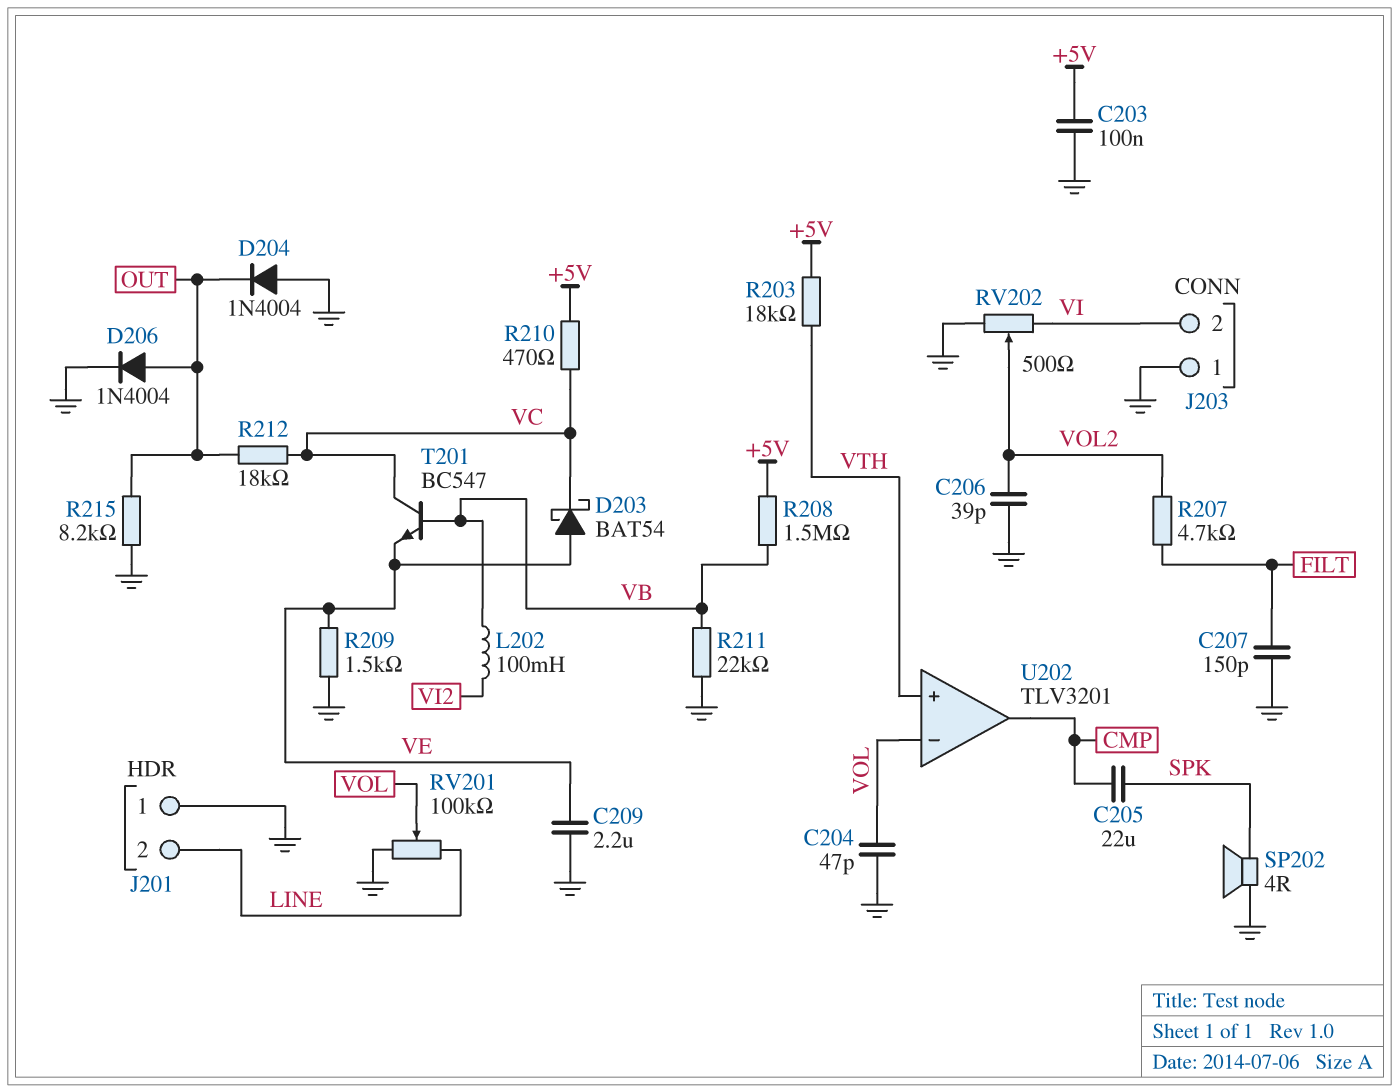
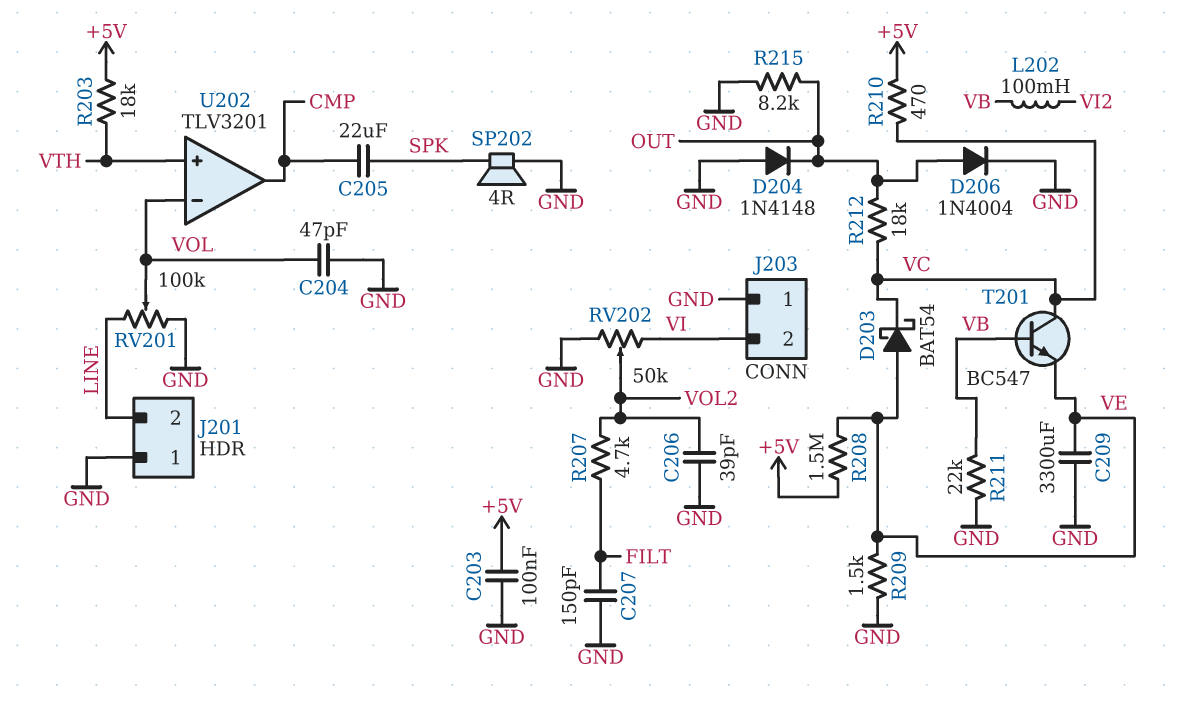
C209: 2.2uF (GND, VE) -> 3300uF (GND, VE)
D204: diode 1N4004 (A GND, K OUT) -> diode 1N4148 (A GND, K OUT)
R208: 1.5M (+5V, VB) -> 1.5M (+5V, VE)
RV202: 500 (GND, VI, wiper VOL2) -> 50k (GND, VI, wiper VOL2)

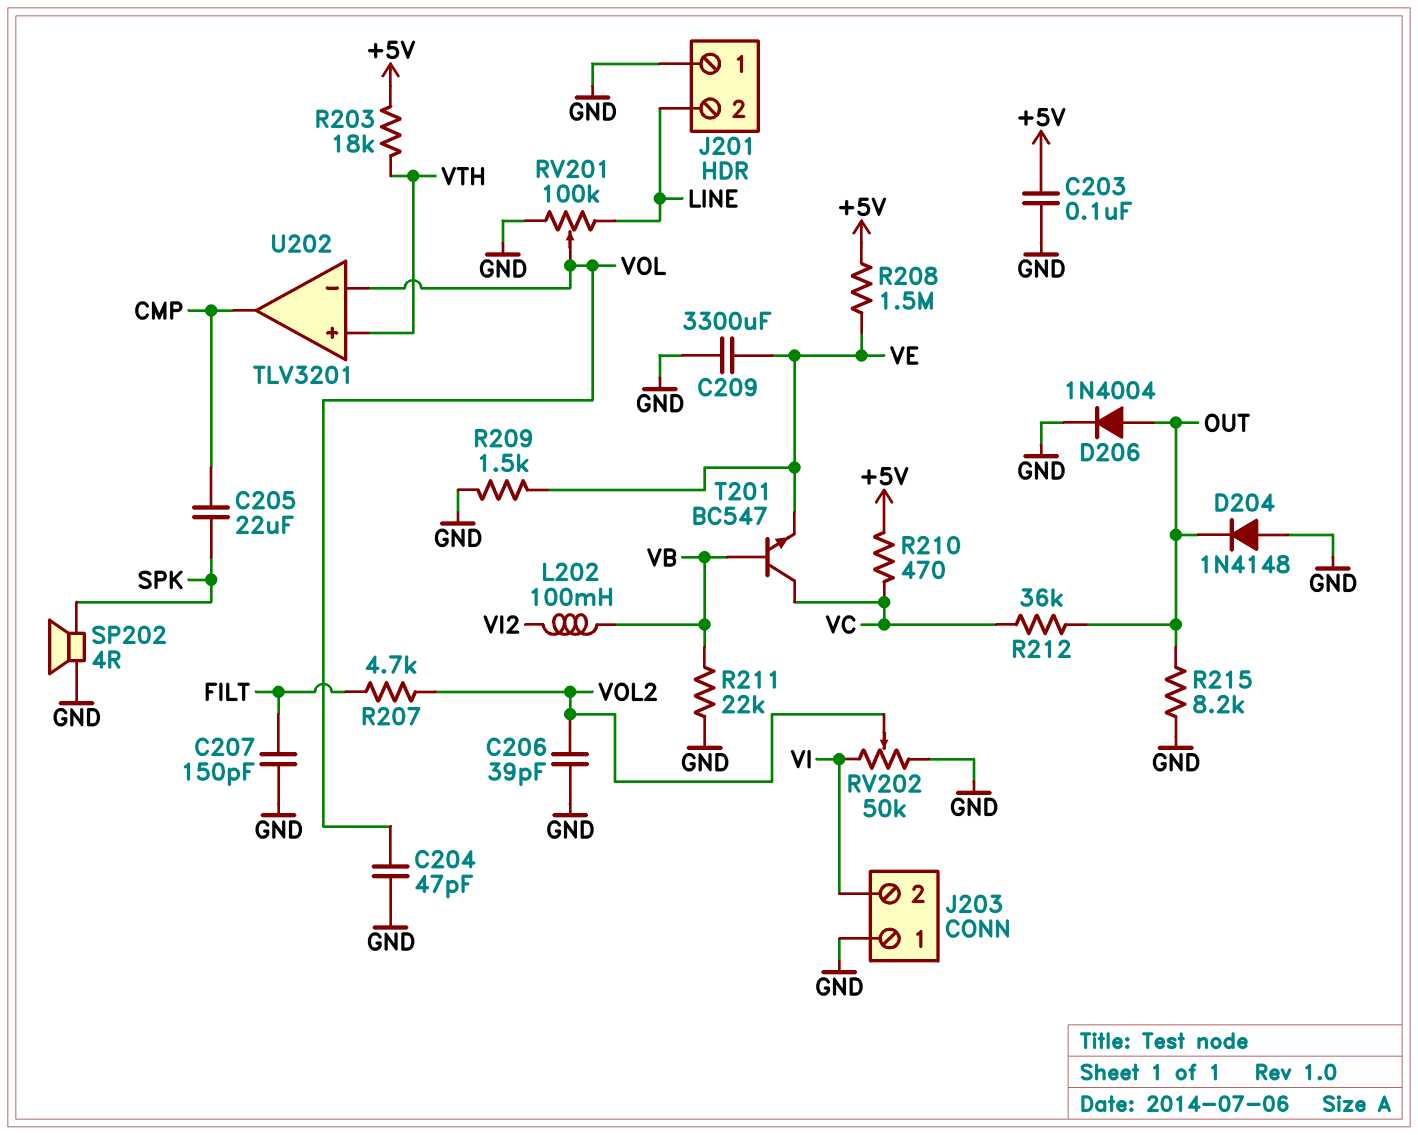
D203: schottky BAT54 (A VE, K VC) -> none
R212: 18k (OUT, VC) -> 36k (OUT, VC)

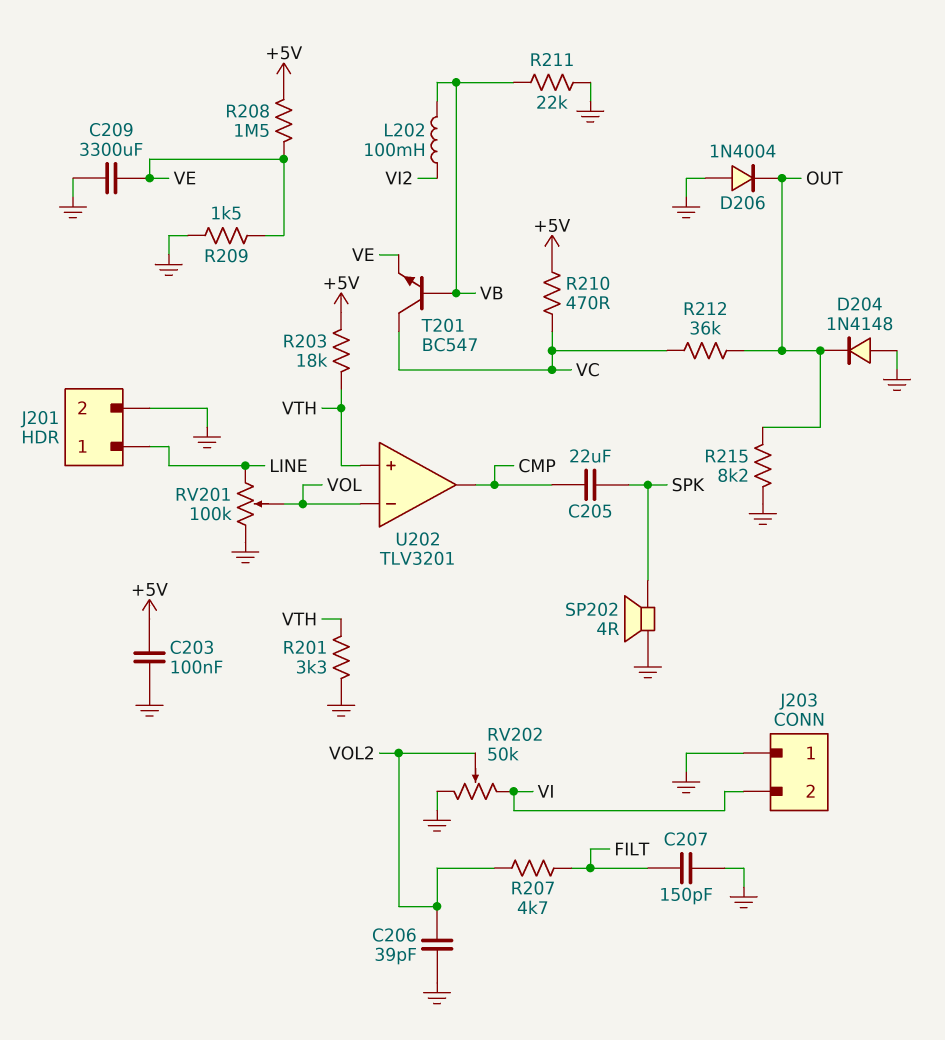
C204: 47pF (GND, VOL) -> none
D206: diode 1N4004 (A OUT, K GND) -> diode 1N4004 (A GND, K OUT)
J201 pin 1: GND -> LINE
J201 pin 2: LINE -> GND
R201: none -> 3.3k (GND, VTH)

